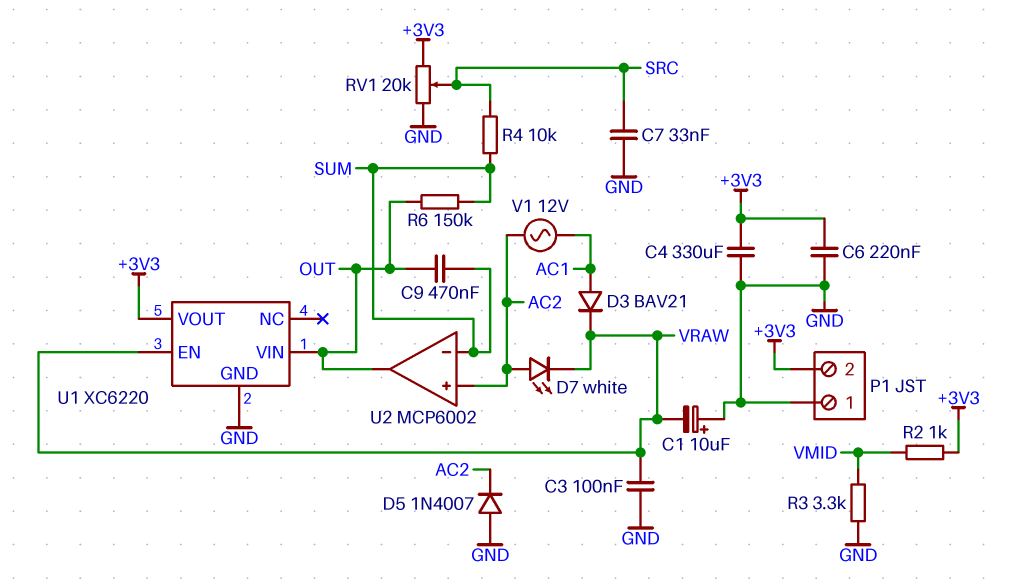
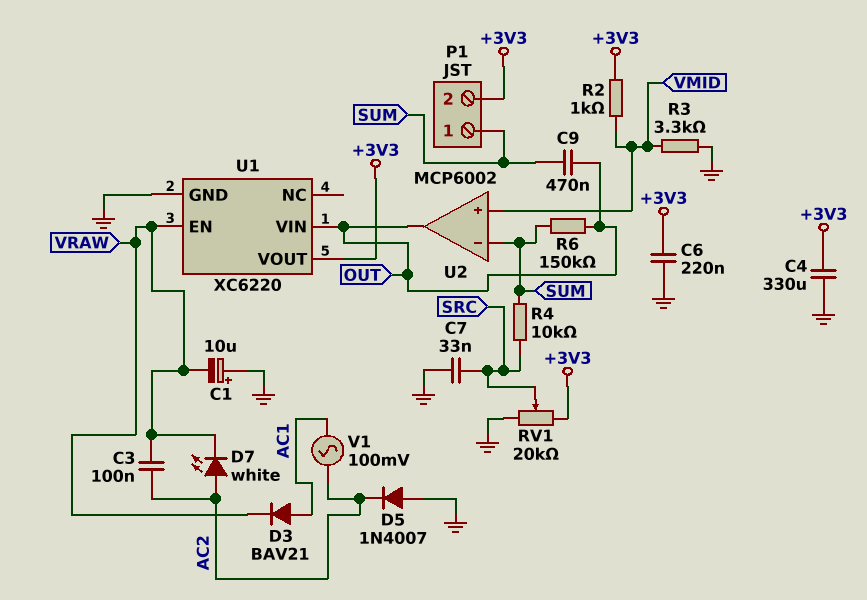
C3: 100nF (GND, VRAW) -> 100nF (AC2, VRAW)
P1 pin 1: GND -> SUM
U2 pin in+: AC2 -> VMID
V1: AC 12V (AC1, AC2) -> AC 100mV (AC1, AC2)

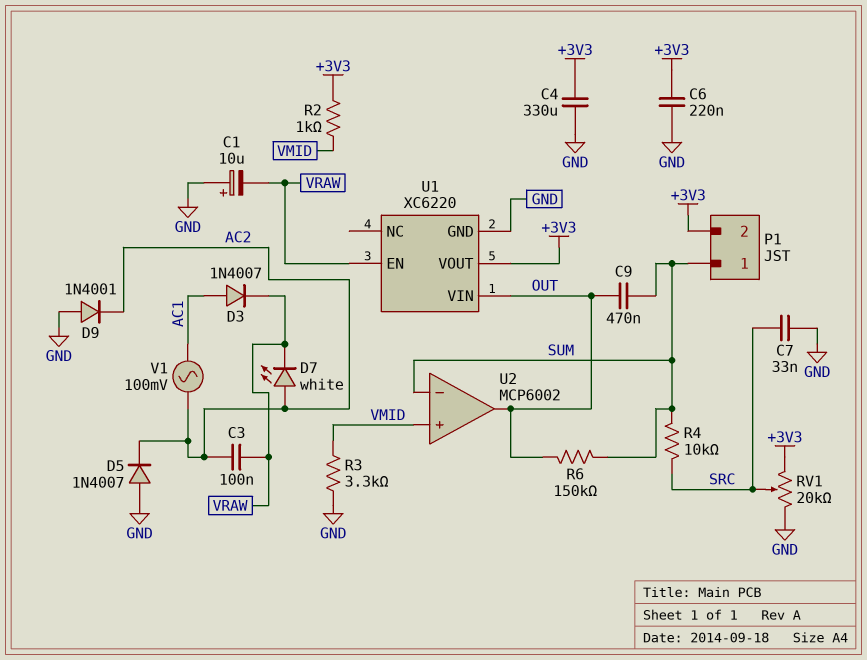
D3: diode BAV21 (A AC1, K VRAW) -> diode 1N4007 (A AC1, K VRAW)
D9: none -> diode 1N4001 (A GND, K AC2)

